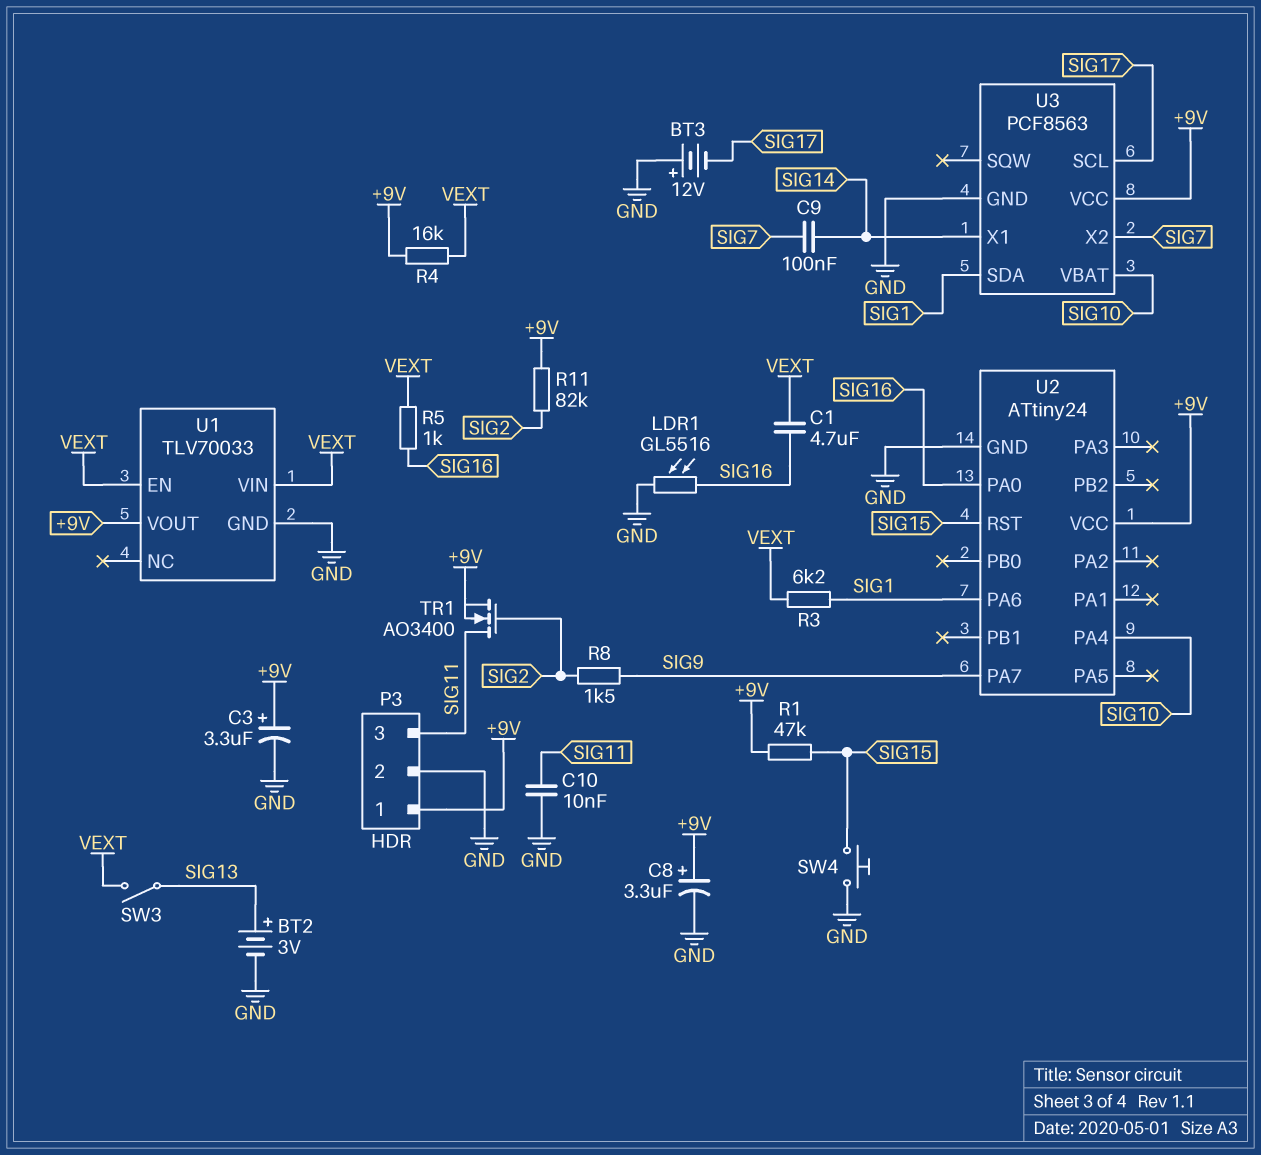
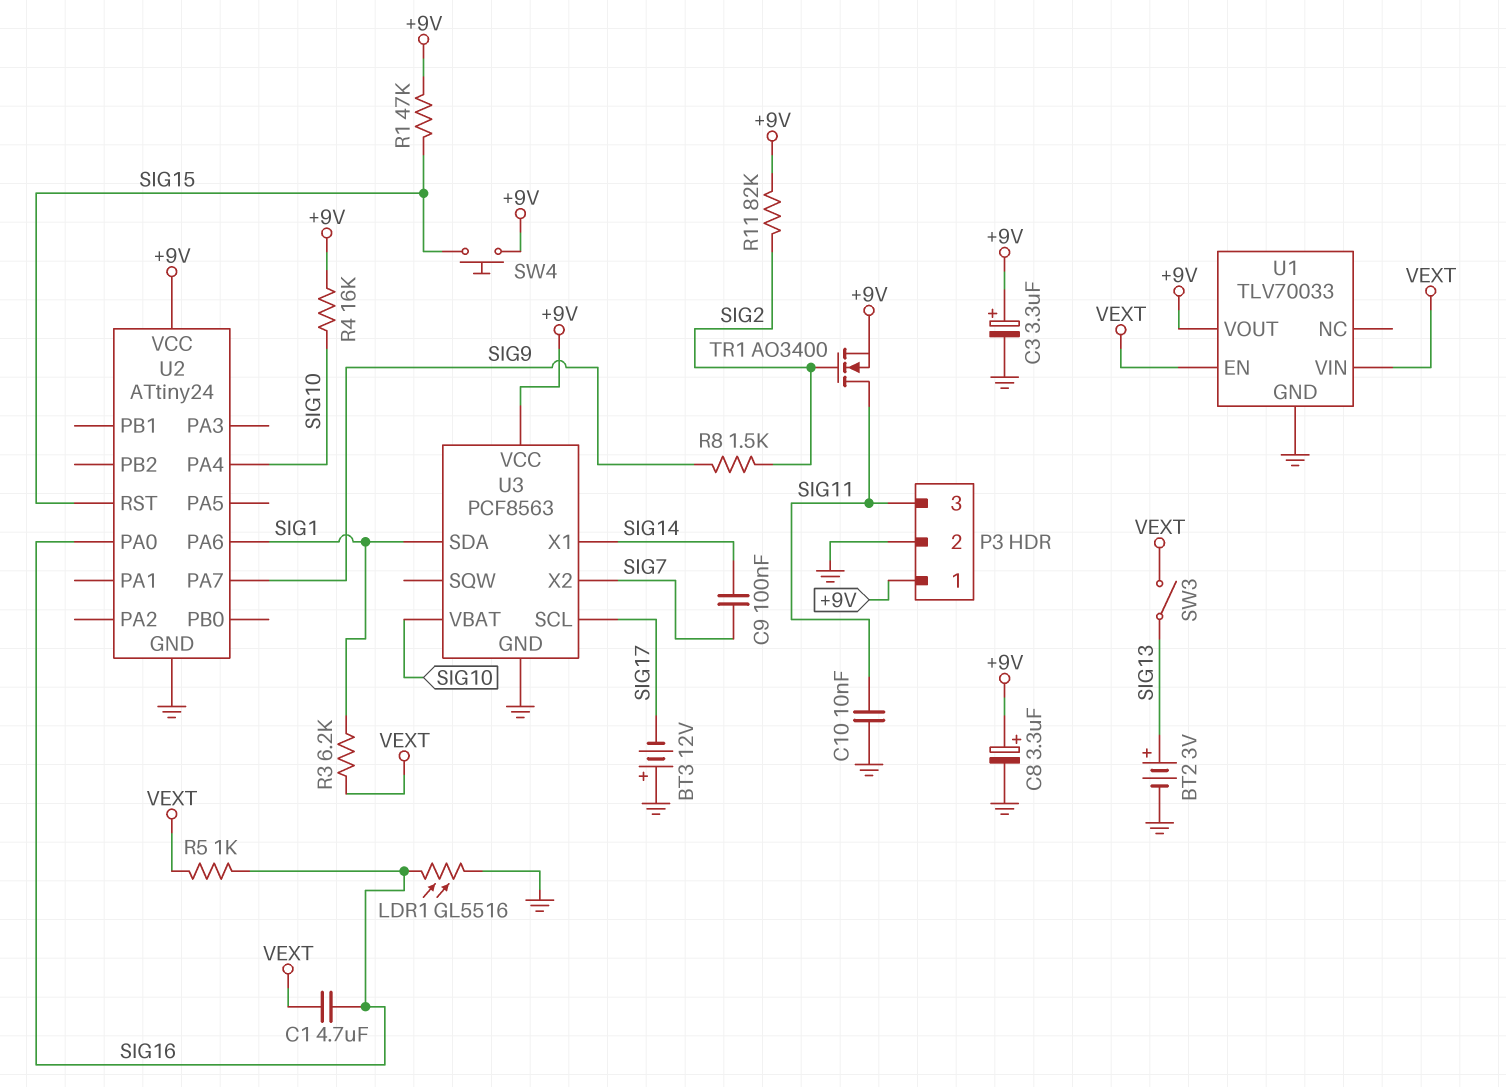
R4: 16k (+9V, VEXT) -> 16k (+9V, SIG10)
SW4: button (GND, SIG15) -> button (+9V, SIG15)

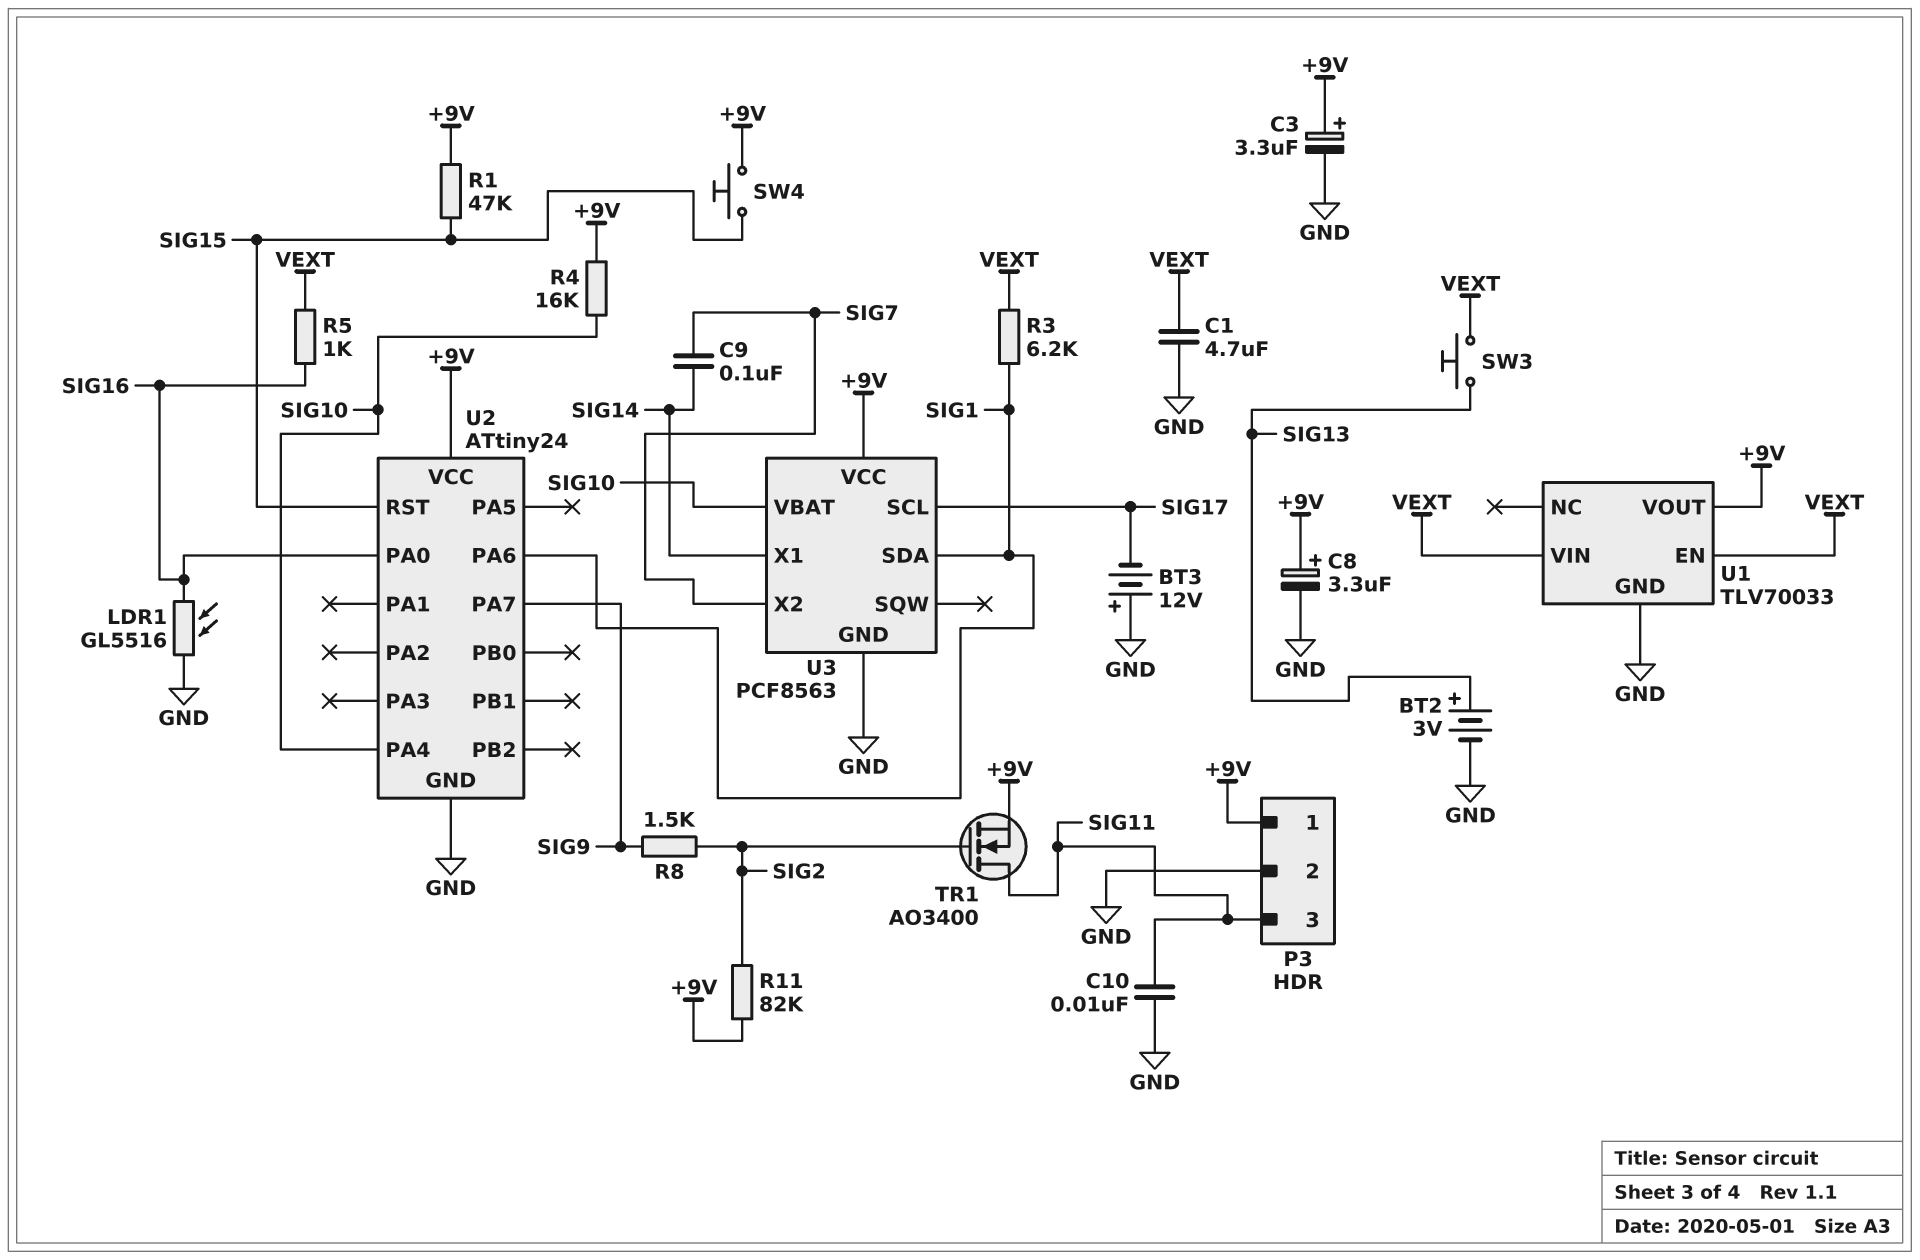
C1: 4.7uF (SIG16, VEXT) -> 4.7uF (GND, VEXT)
SW3: switch (SIG13, VEXT) -> button (SIG13, VEXT)

